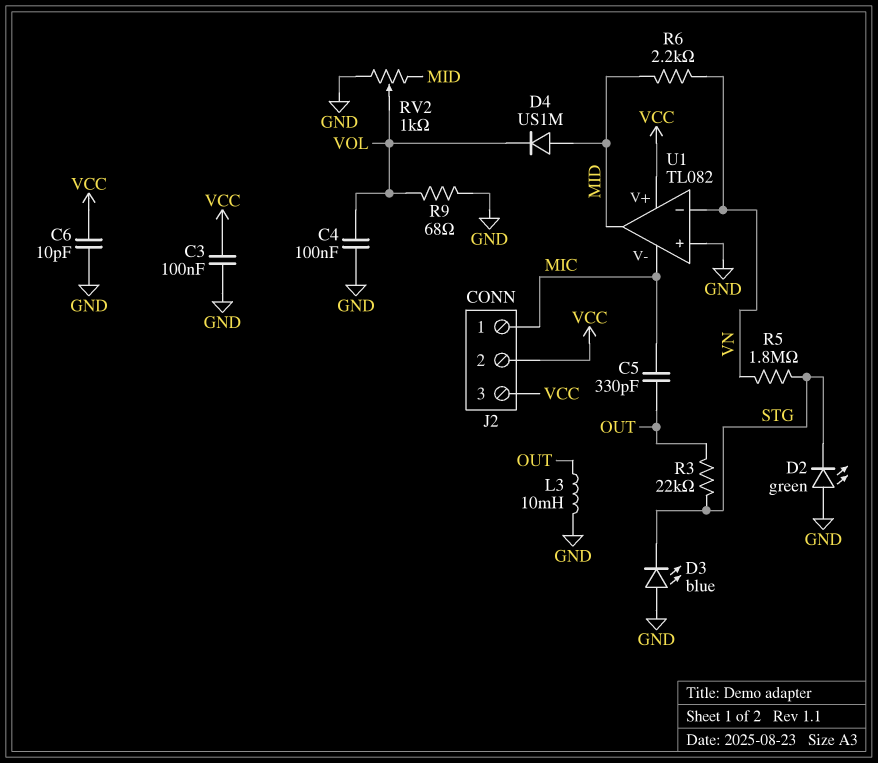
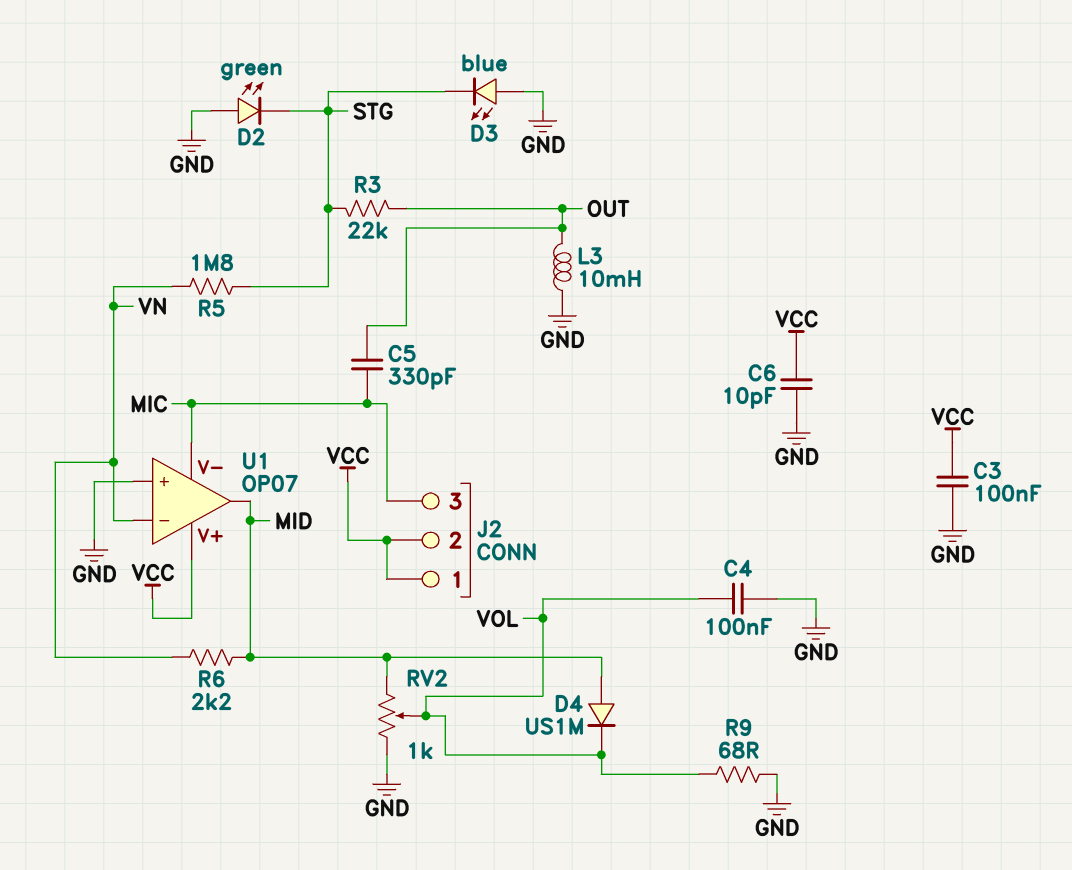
J2 pin 1: MIC -> VCC
J2 pin 3: VCC -> MIC
U1: TL082 -> OP07

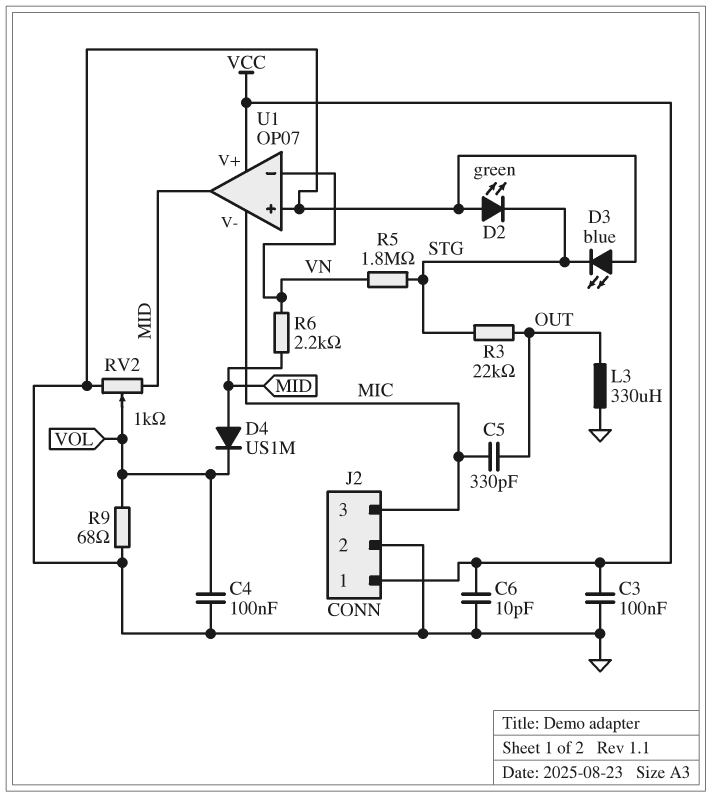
J2 pin 2: VCC -> GND
L3: 10mH (GND, OUT) -> 330uH (GND, OUT)

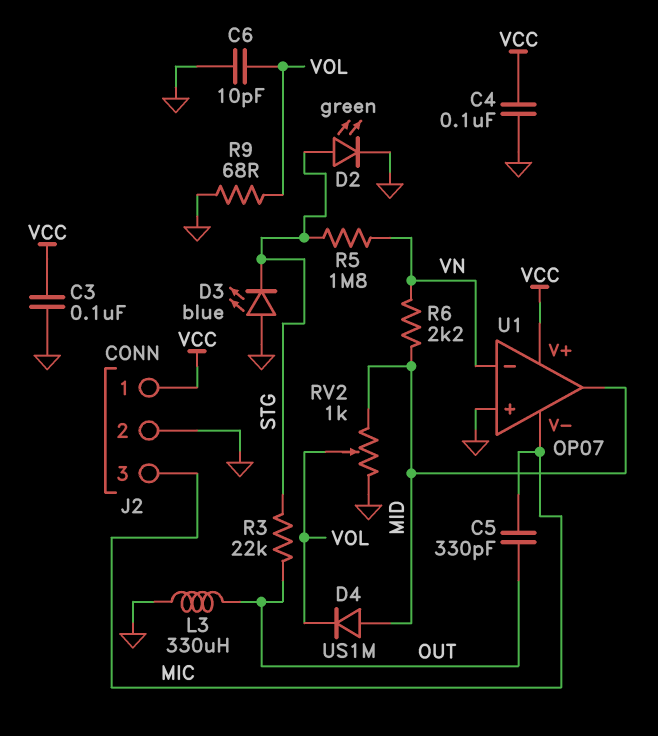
C4: 100nF (GND, VOL) -> 100nF (GND, VCC)
C6: 10pF (GND, VCC) -> 10pF (GND, VOL)
D2: LED green (A GND, K STG) -> LED green (A STG, K GND)

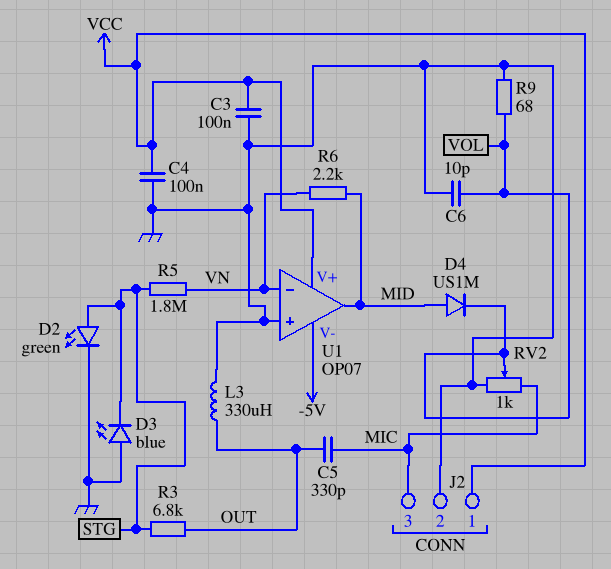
R3: 22k (OUT, STG) -> 6.8k (OUT, STG)
RV2: 1k (GND, MID, wiper VOL) -> 1k (GND, MIC, wiper VOL)
U1 pin V-: MIC -> -5V

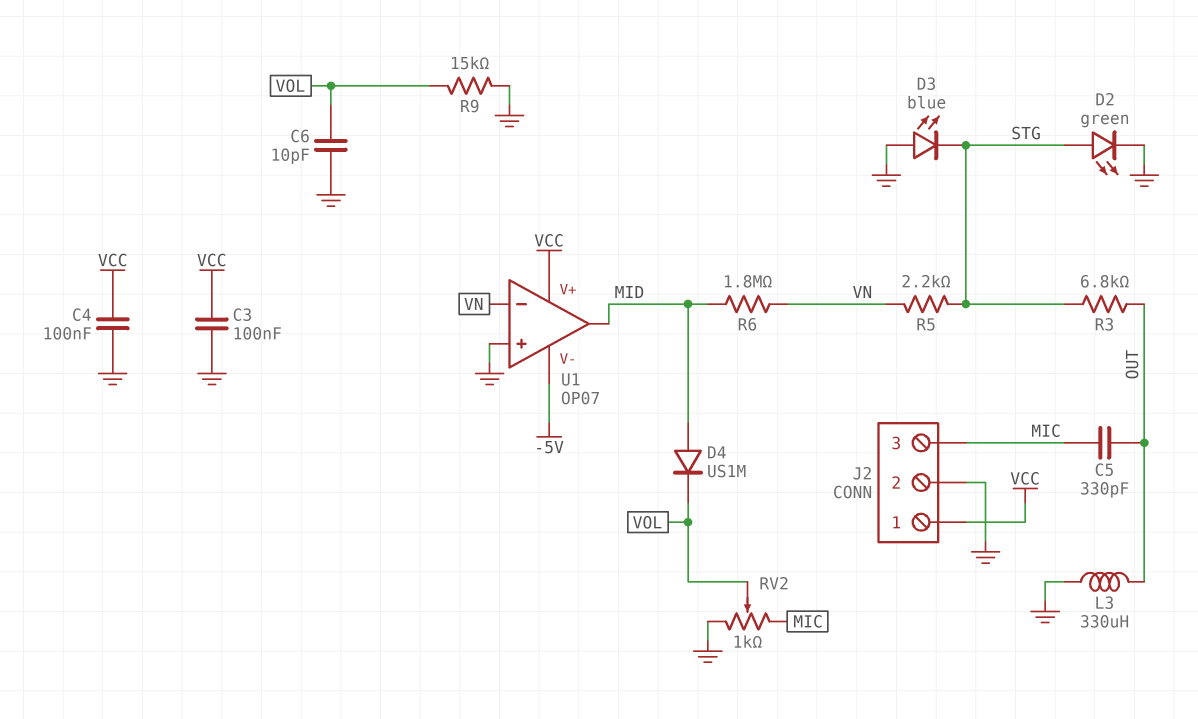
R5: 1.8M (STG, VN) -> 2.2k (STG, VN)
R6: 2.2k (MID, VN) -> 1.8M (MID, VN)
R9: 68 (GND, VOL) -> 15k (GND, VOL)

